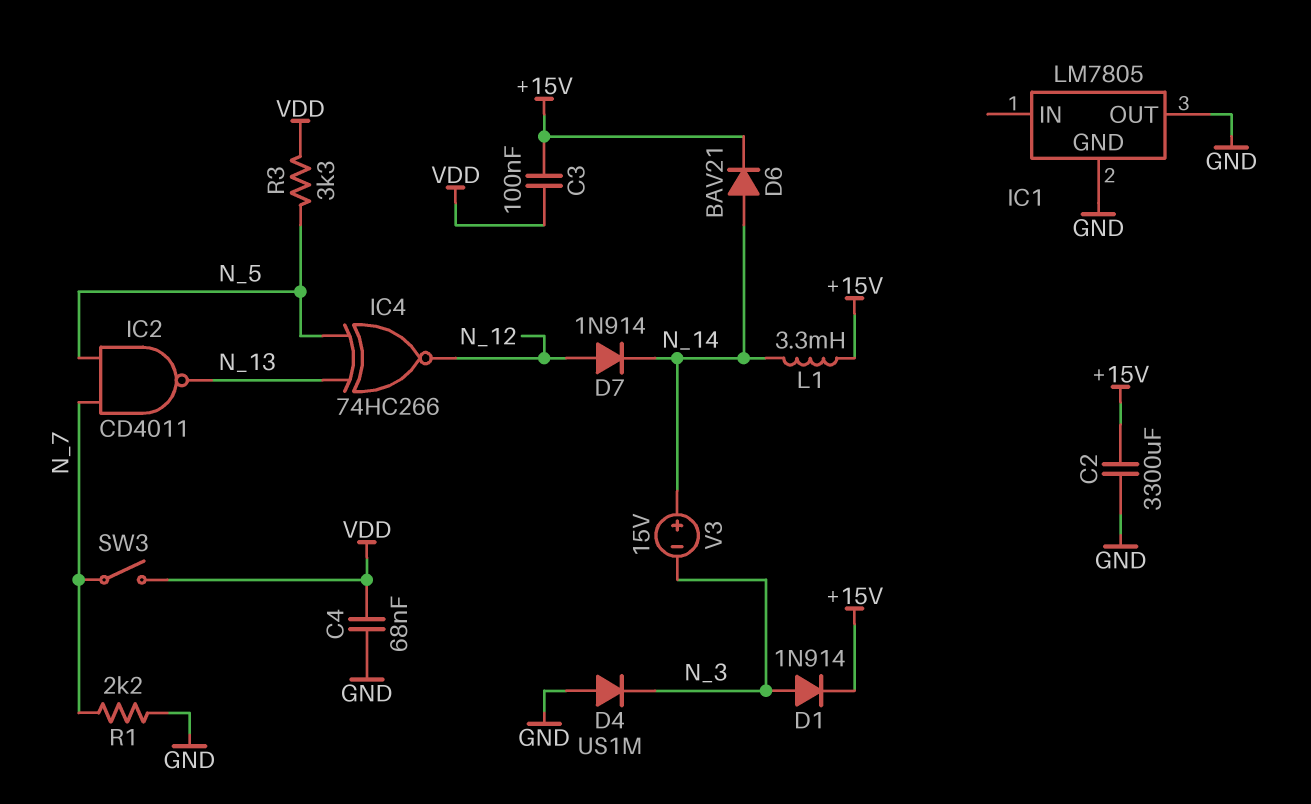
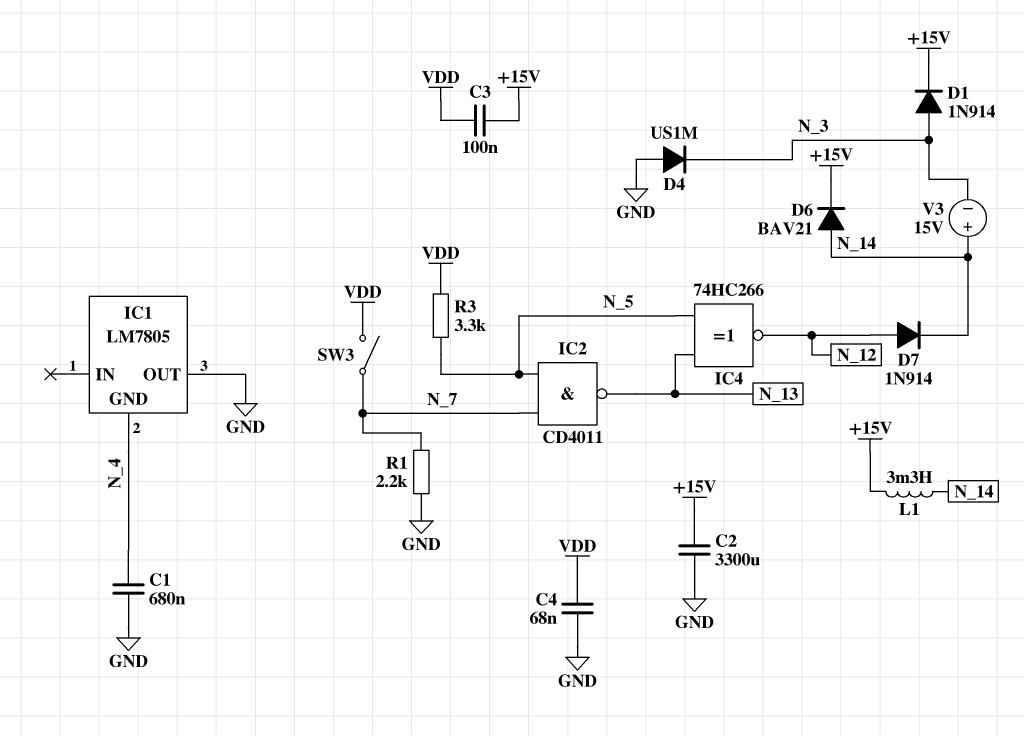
C1: none -> 680nF (GND, N_4)
IC1 pin GND: GND -> N_4

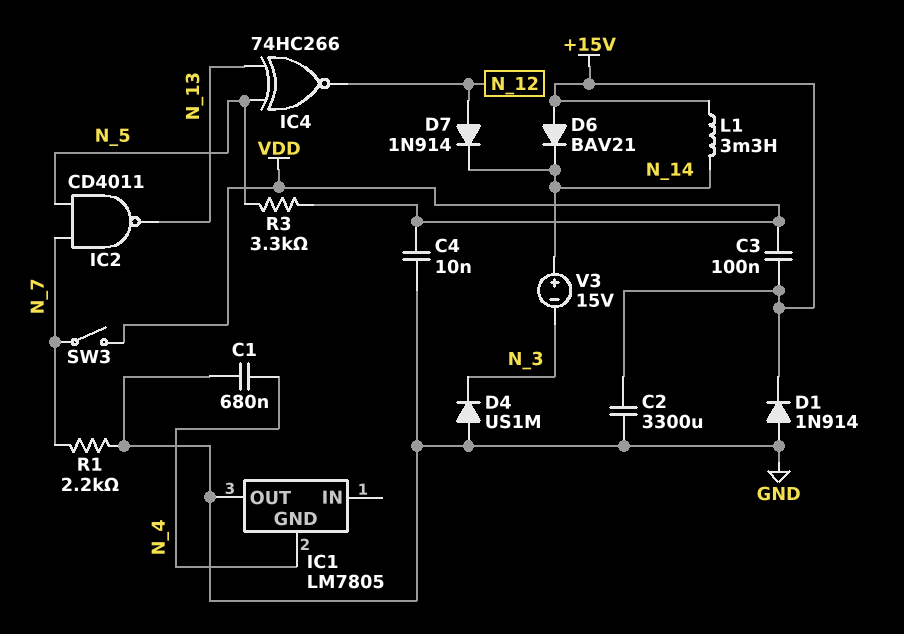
C4: 68nF (GND, VDD) -> 10nF (GND, VDD)
D1: diode 1N914 (A N_3, K +15V) -> diode 1N914 (A GND, K +15V)
D6: diode BAV21 (A N_14, K +15V) -> diode BAV21 (A +15V, K N_14)

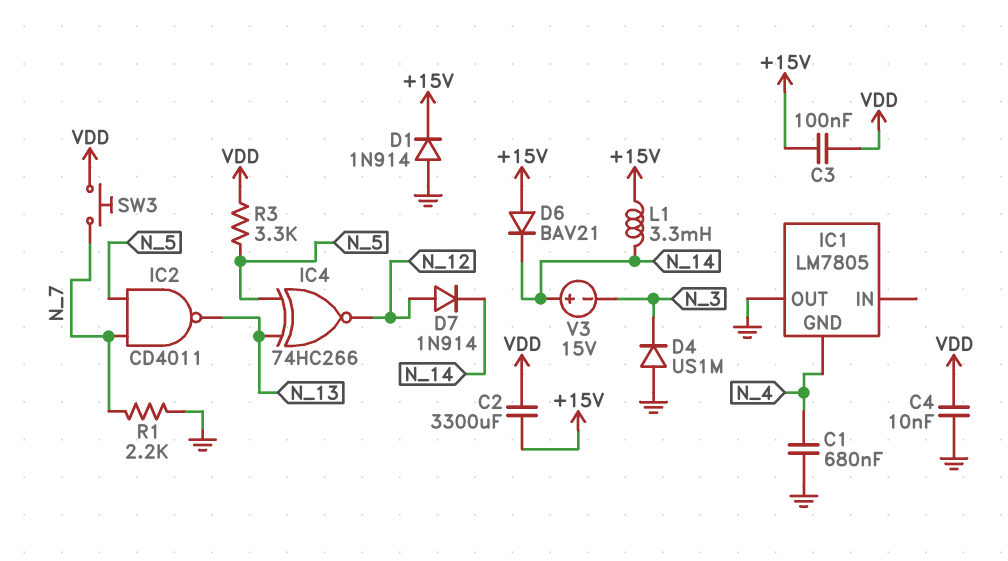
C2: 3300uF (+15V, GND) -> 3300uF (+15V, VDD)
SW3: switch (N_7, VDD) -> button (N_7, VDD)

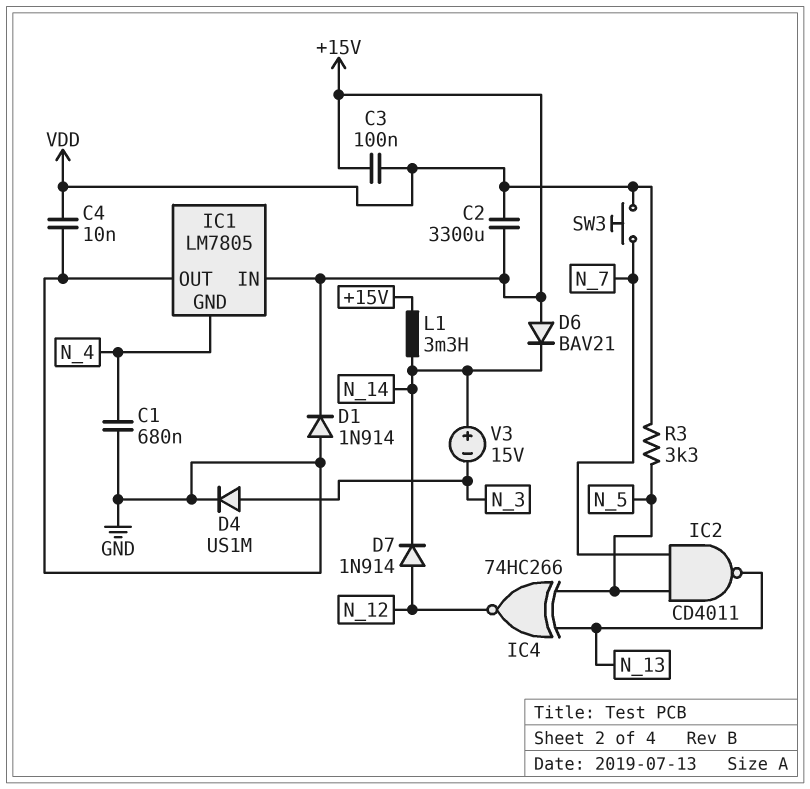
D4: diode US1M (A GND, K N_3) -> diode US1M (A N_3, K GND)
IC1 pin IN: none -> +15V
R1: 2.2k (GND, N_7) -> none

